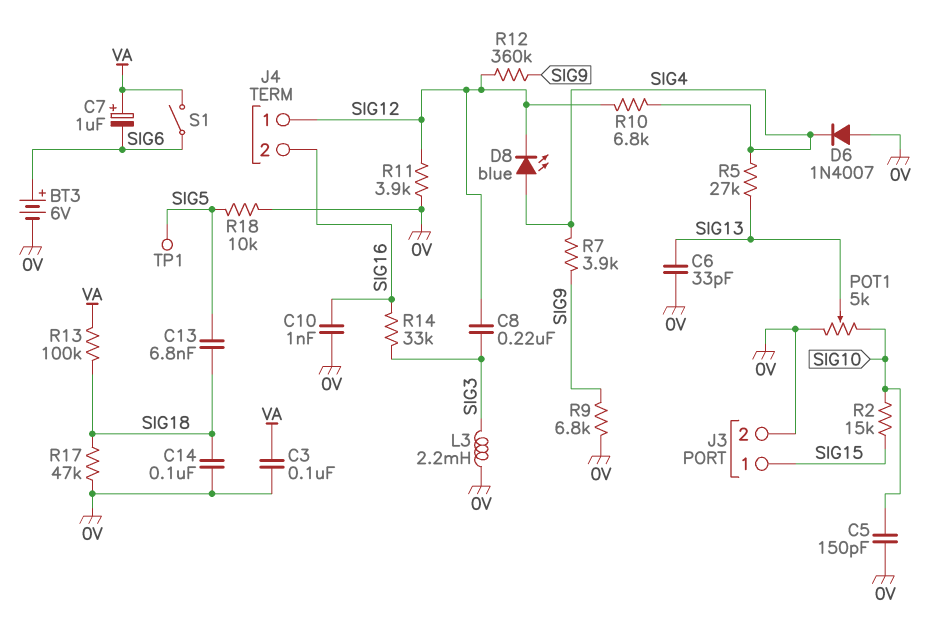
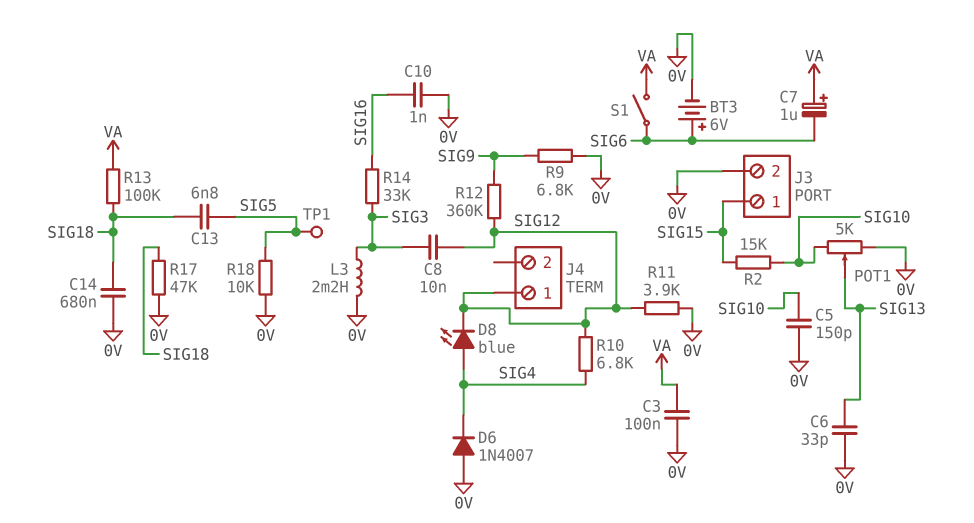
C8: 220nF (SIG3, SIG12) -> 10nF (SIG3, SIG12)
C14: 100nF (0V, SIG18) -> 680nF (0V, SIG18)
J4 pin 2: SIG16 -> none
R5: 27k (SIG4, SIG13) -> none
R7: 3.9k (SIG4, SIG9) -> none

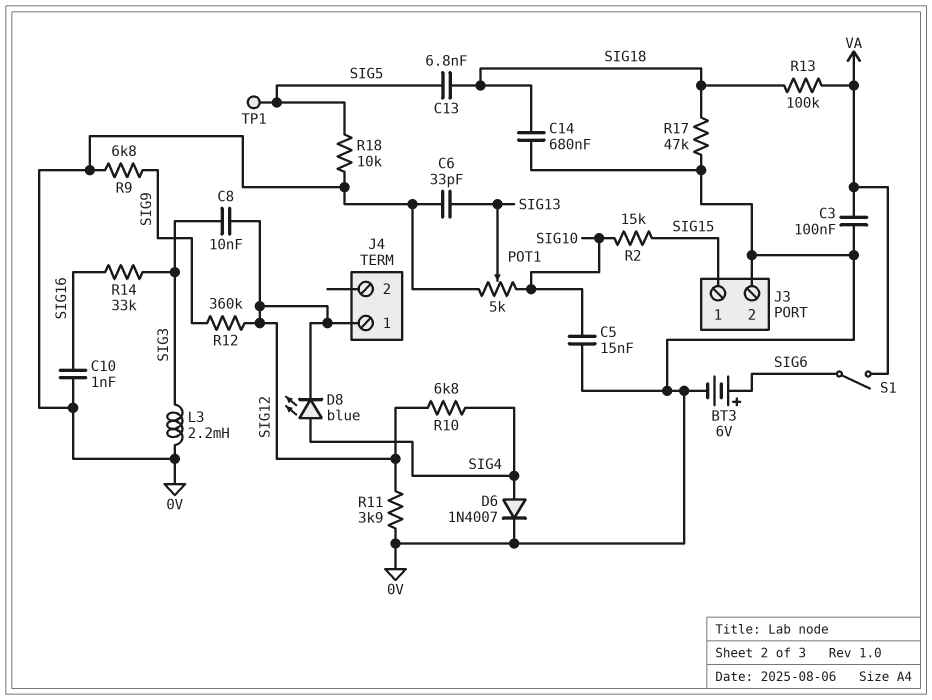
C5: 150pF (0V, SIG10) -> 15nF (0V, SIG10)
C7: 1uF (plus VA, minus SIG6) -> none
D6: diode 1N4007 (A 0V, K SIG4) -> diode 1N4007 (A SIG4, K 0V)

